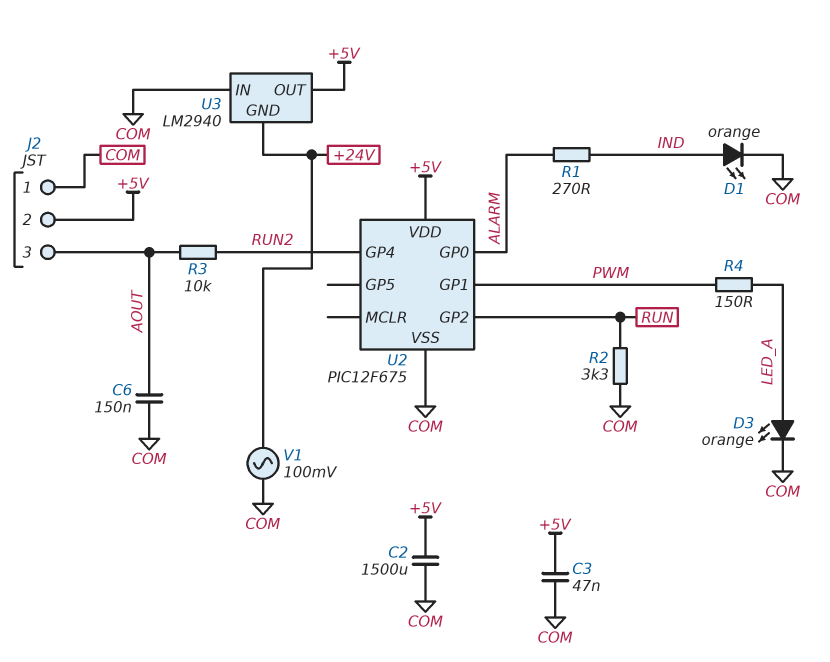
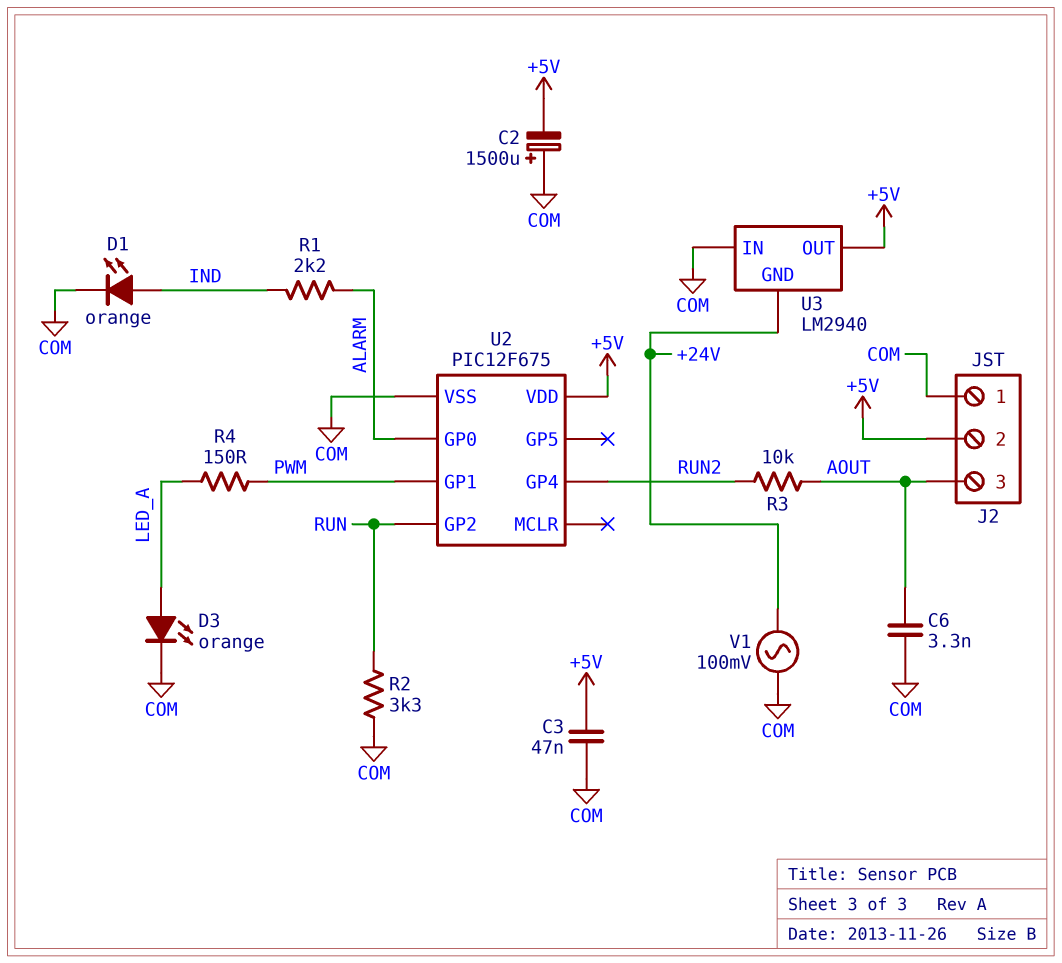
C2: 1500uF (+5V, COM) -> 1500uF (plus COM, minus +5V)
C6: 150nF (AOUT, COM) -> 3.3nF (AOUT, COM)
R1: 270 (ALARM, IND) -> 2.2k (ALARM, IND)

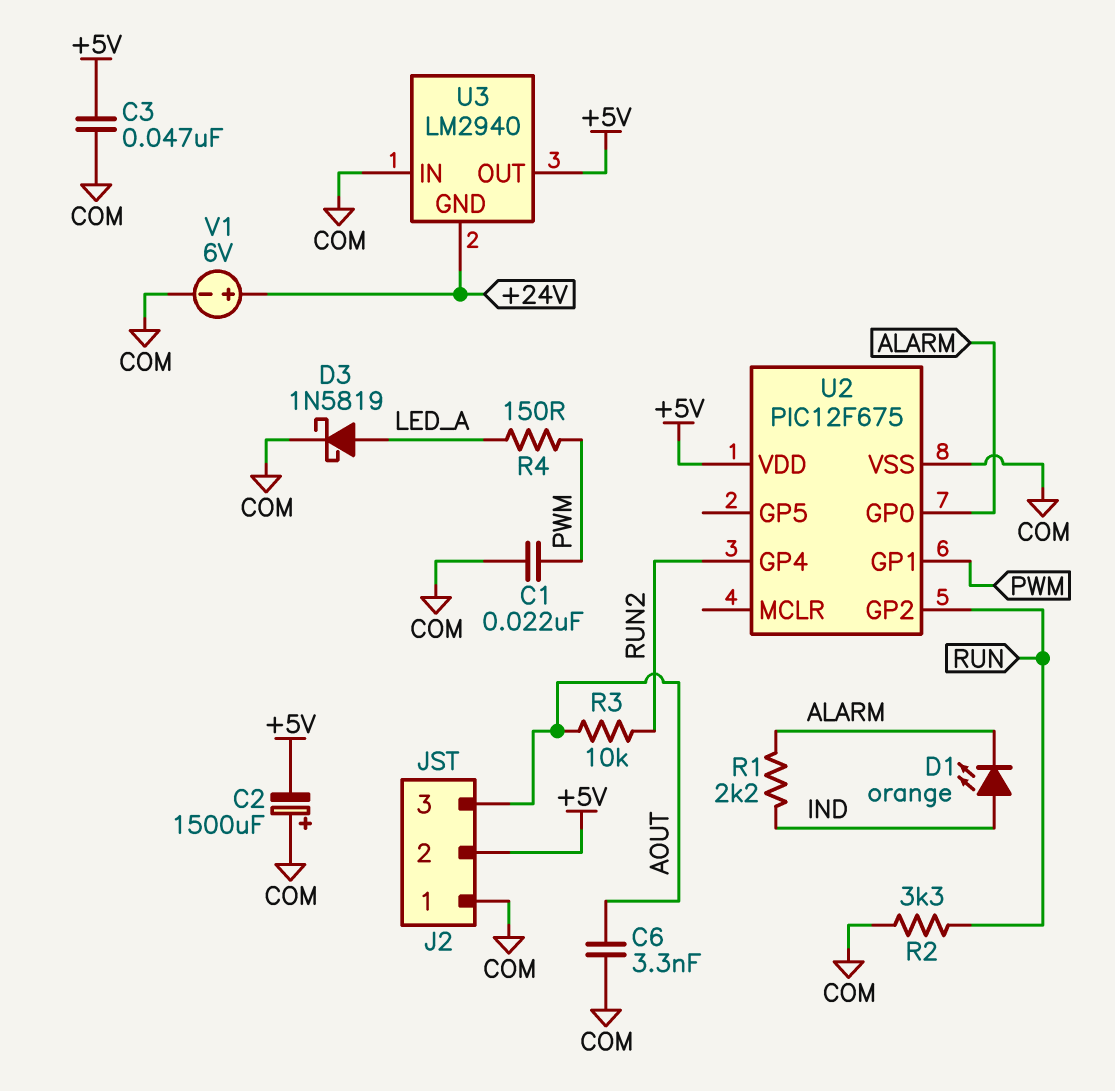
C1: none -> 22nF (COM, PWM)
D1: LED orange (A IND, K COM) -> LED orange (A IND, K ALARM)
D3: LED orange (A LED_A, K COM) -> schottky 1N5819 (A LED_A, K COM)
V1: AC 100mV (+24V, COM) -> 6V (plus +24V, minus COM)

